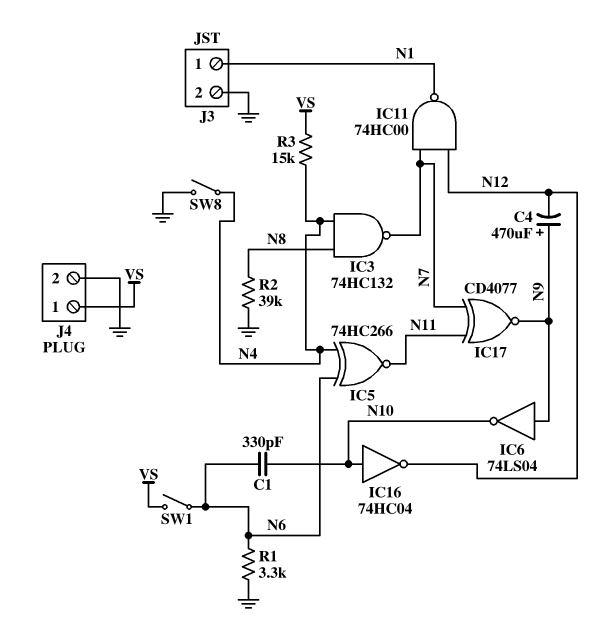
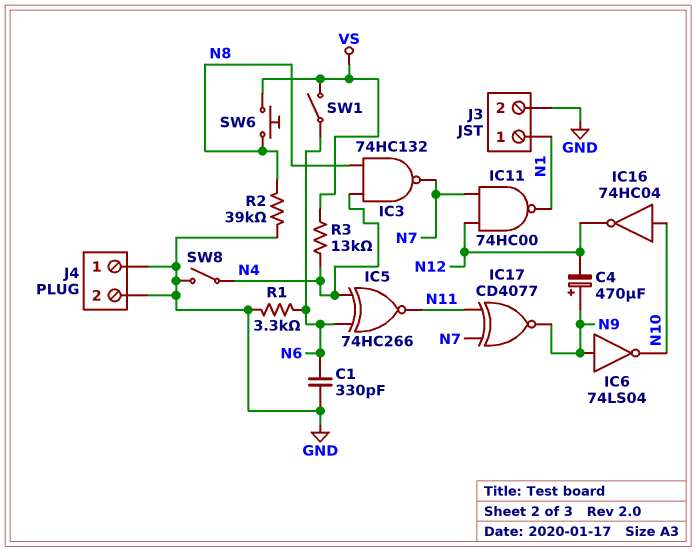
C1: 330pF (N6, N10) -> 330pF (GND, N6)
J4 pin 1: VS -> GND
R3: 15k (N4, VS) -> 13k (N4, VS)
SW6: none -> button (N8, VS)

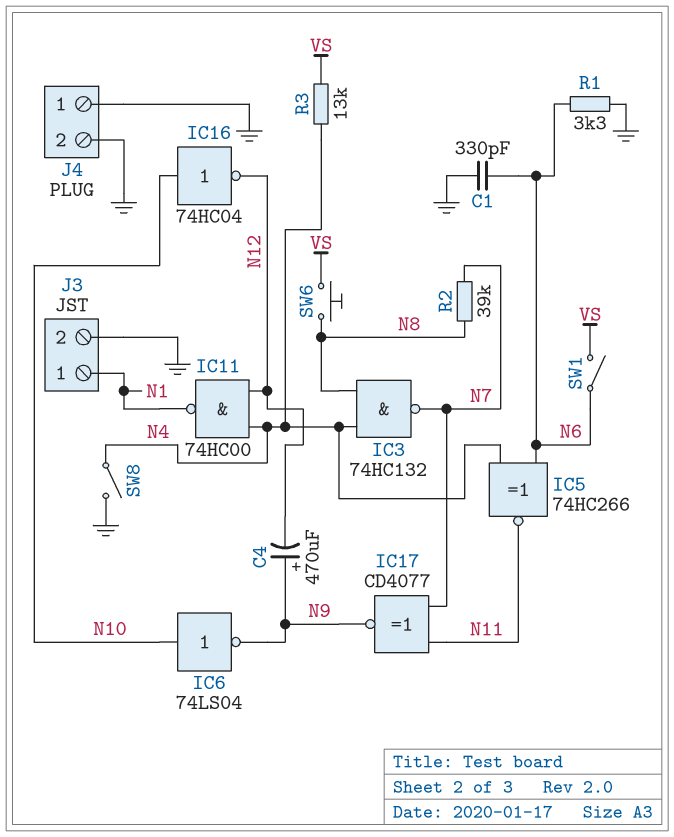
IC6: NOT 74LS04 (in N9, out N10) -> NOT 74LS04 (in N10, out N9)
IC11: NAND 74HC00 (in N7, in N12, out N1) -> NAND 74HC00 (in N4, in N12, out N1)
R2: 39k (GND, N8) -> 39k (N7, N8)

